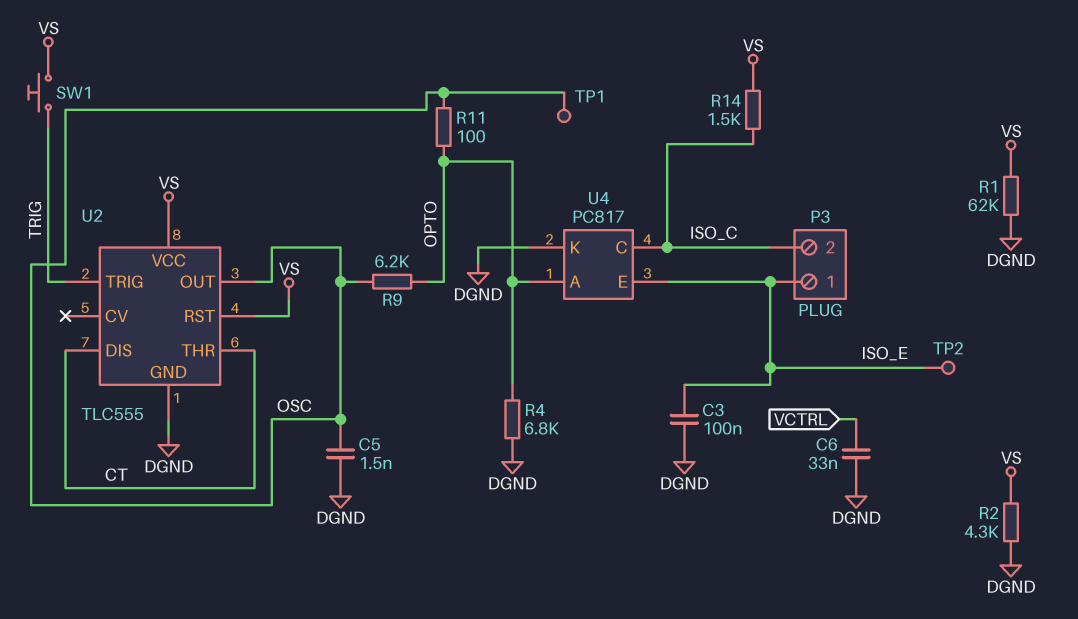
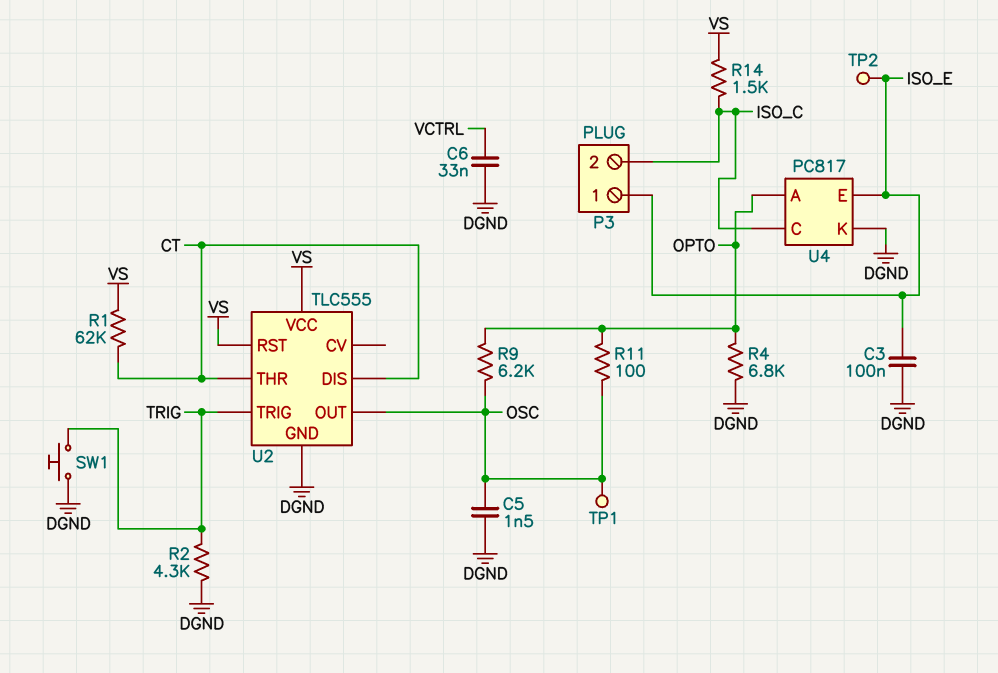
R1: 62k (DGND, VS) -> 62k (CT, VS)
R2: 4.3k (DGND, VS) -> 4.3k (DGND, TRIG)
SW1: button (TRIG, VS) -> button (DGND, TRIG)

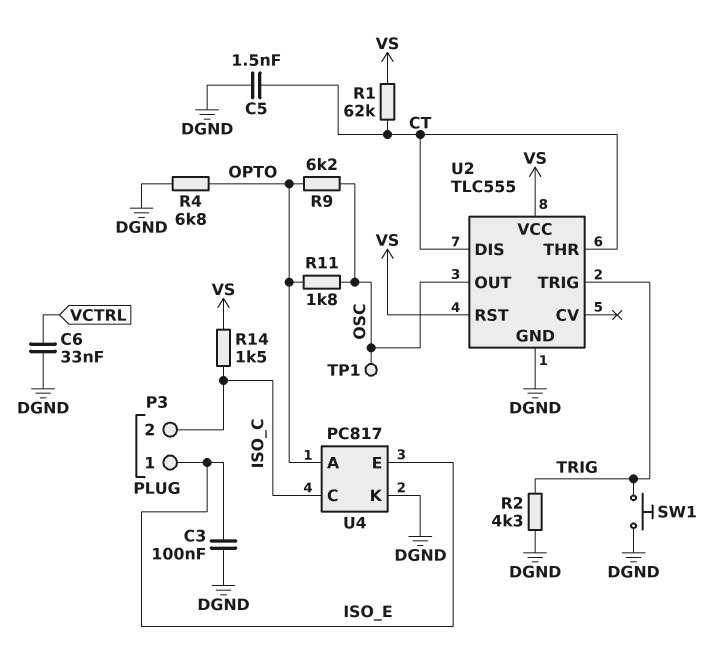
C5: 1.5nF (DGND, OSC) -> 1.5nF (CT, DGND)
R11: 100 (OPTO, OSC) -> 1.8k (OPTO, OSC)
TP2: test point (ISO_E) -> none

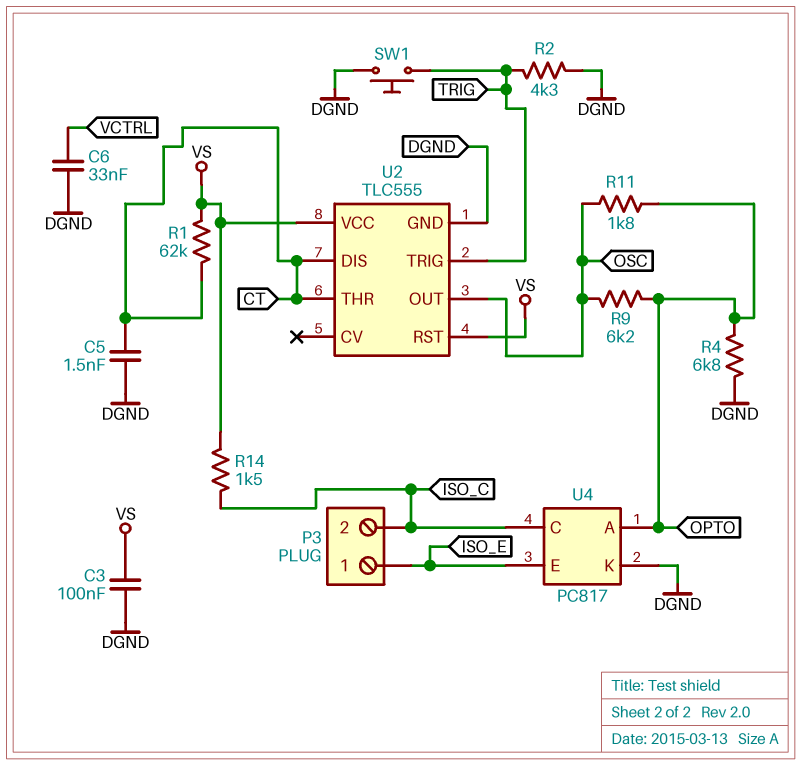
C3: 100nF (DGND, ISO_E) -> 100nF (DGND, VS)
TP1: test point (OSC) -> none

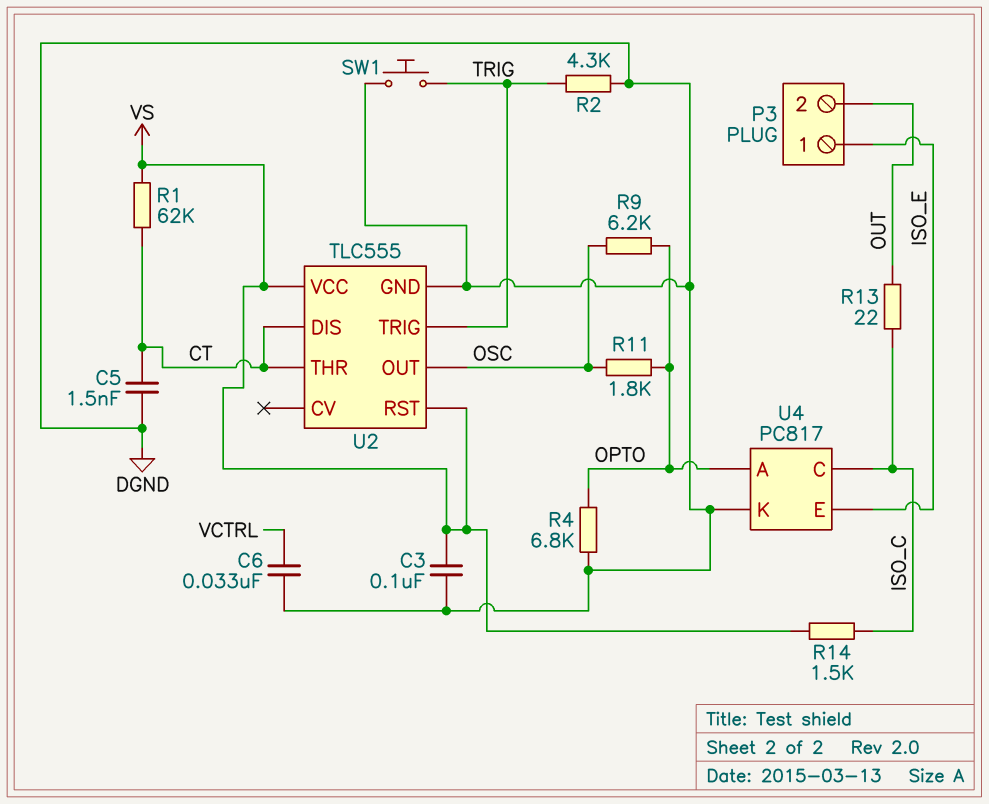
P3 pin 2: ISO_C -> OUT
R13: none -> 22 (ISO_C, OUT)

